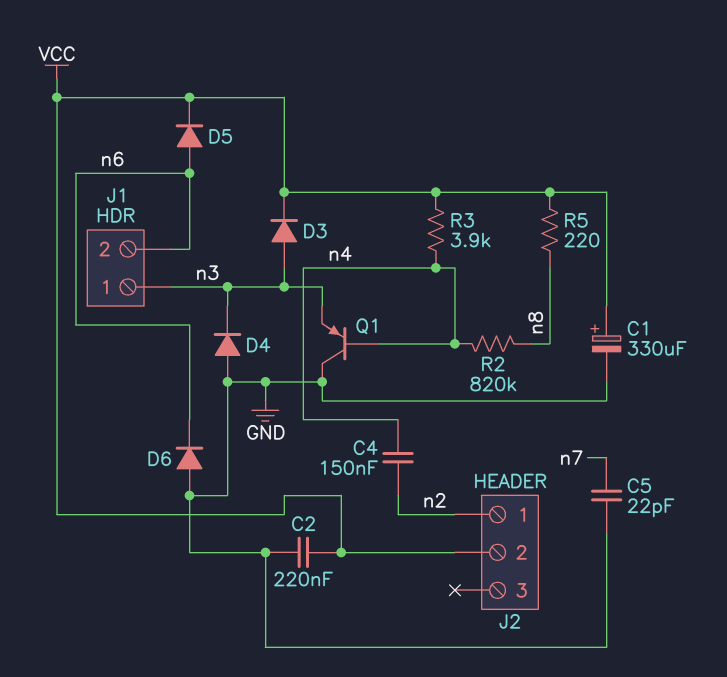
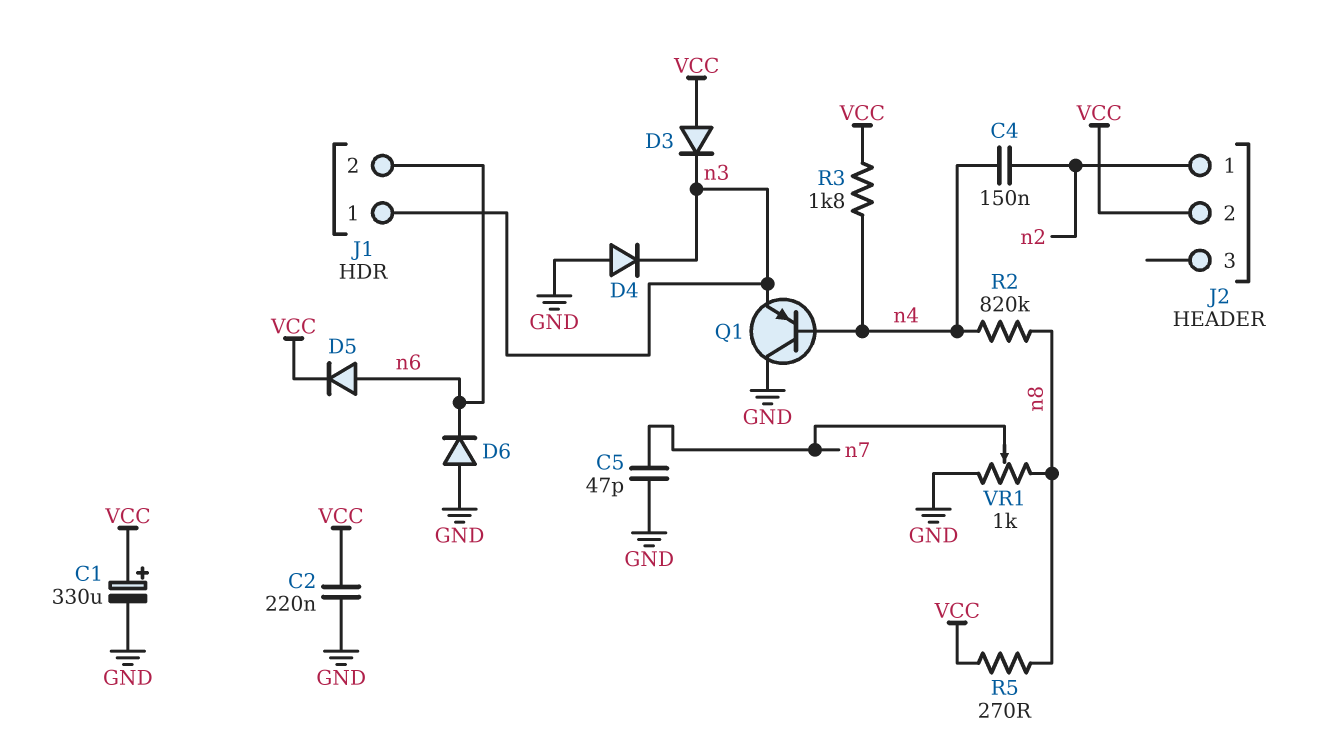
C5: 22pF (GND, n7) -> 47pF (GND, n7)
D3: diode (A n3, K VCC) -> diode (A VCC, K n3)
R3: 3.9k (VCC, n4) -> 1.8k (VCC, n4)
R5: 220 (VCC, n8) -> 270 (VCC, n8)
VR1: none -> 1k (GND, n8, wiper n7)

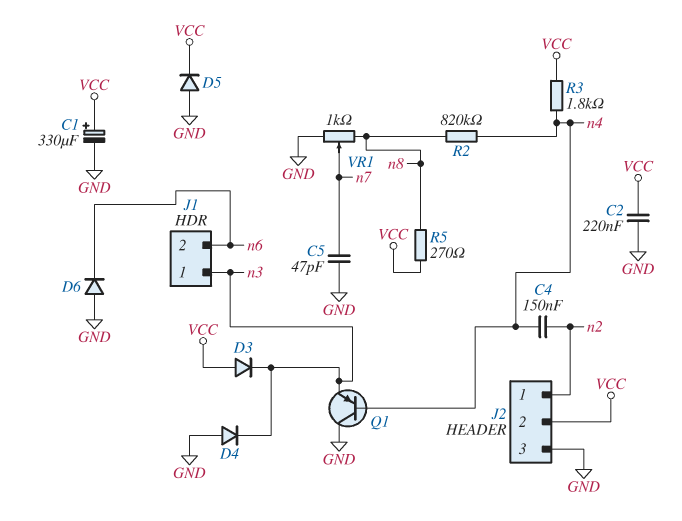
D5: diode (A n6, K VCC) -> diode (A GND, K VCC)
J2 pin 3: none -> GND

